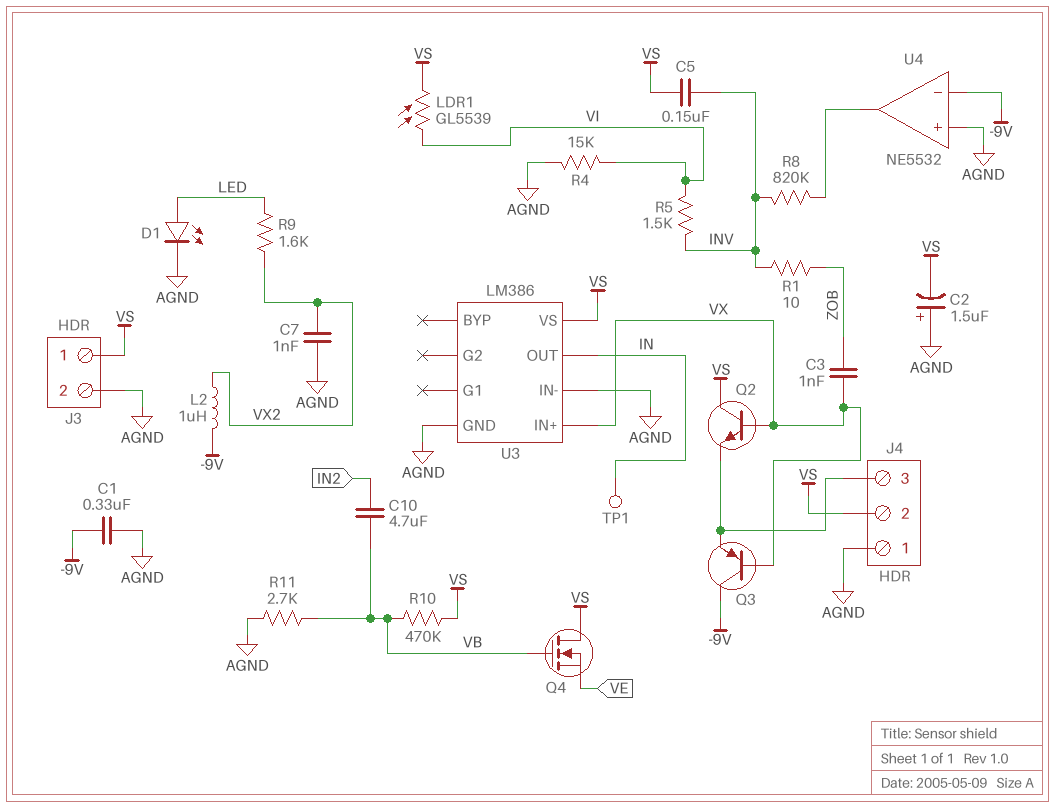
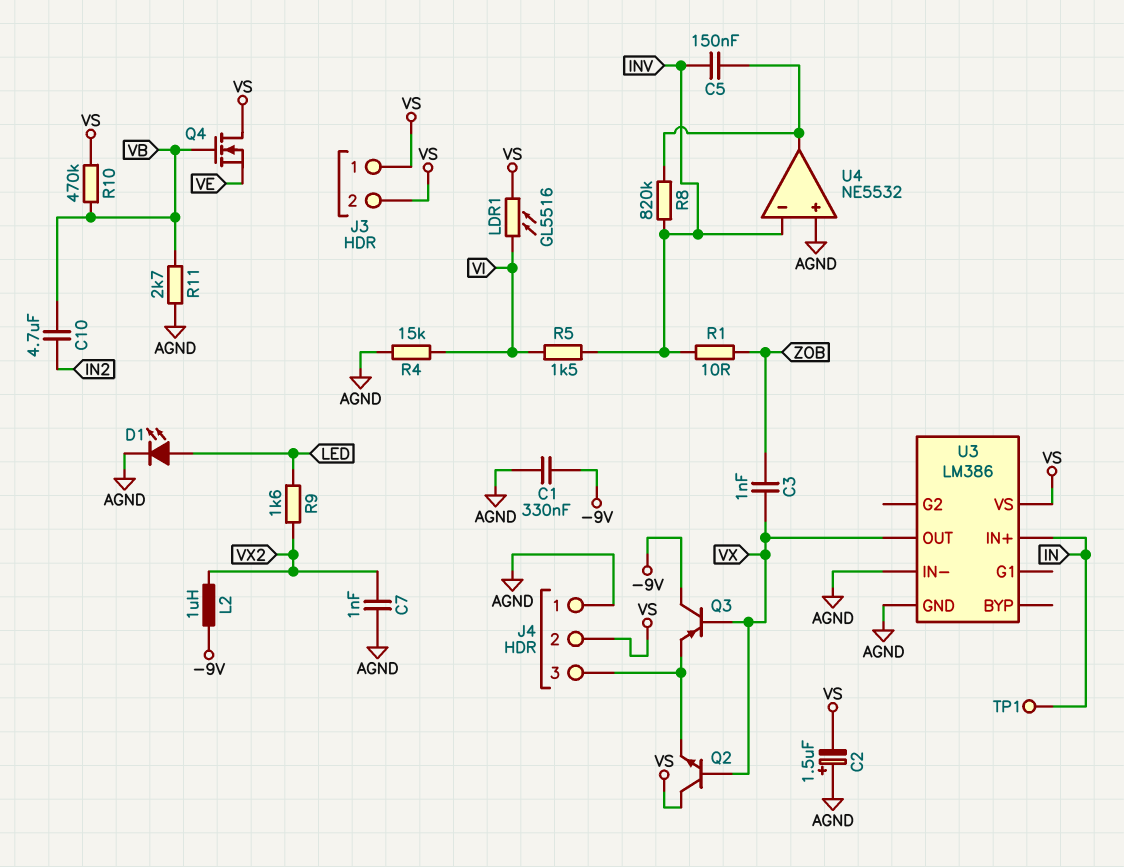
C5: 150nF (INV, VS) -> 150nF (INV, U4/out)
J3 pin 2: AGND -> VS
LDR1: GL5539 (VI, VS) -> GL5516 (VI, VS)
U3 pin IN+: VX -> IN
U3 pin OUT: IN -> VX
U4 pin in-: -9V -> INV

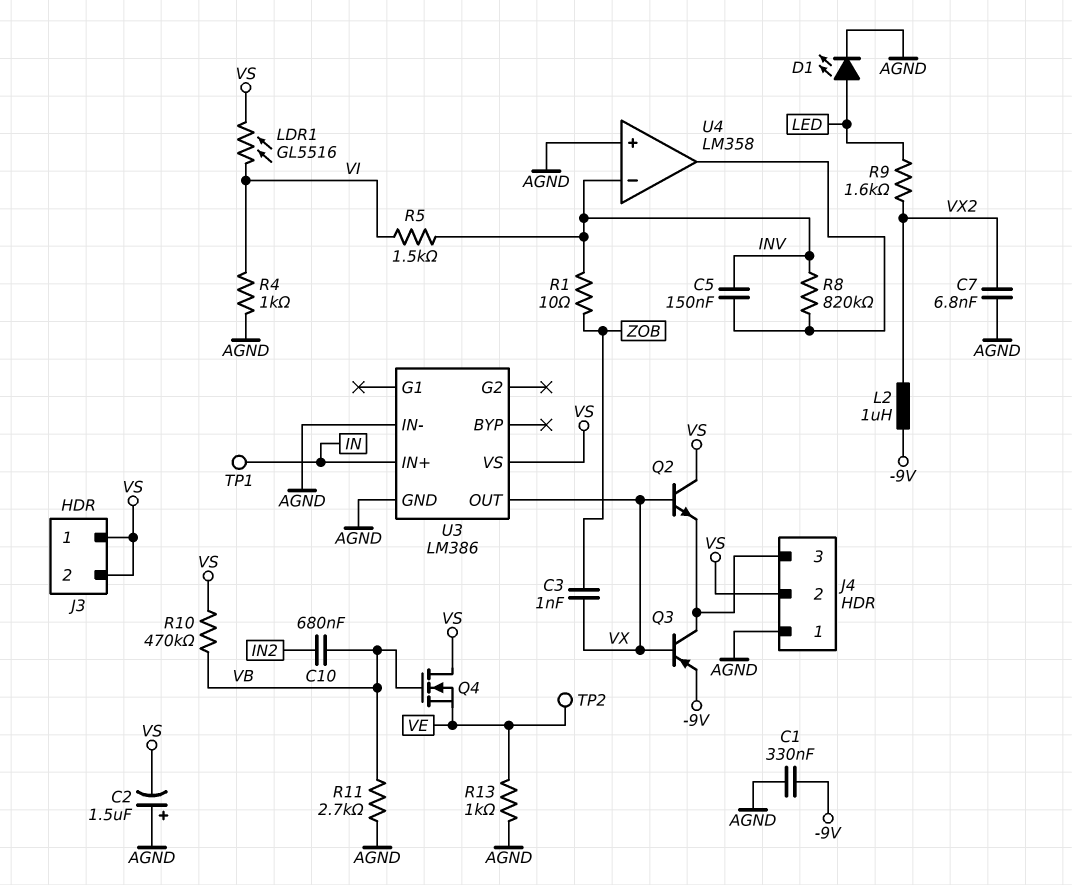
C7: 1nF (AGND, VX2) -> 6.8nF (AGND, VX2)
C10: 4.7uF (IN2, VB) -> 680nF (IN2, VB)
Q3: PNP (B VX, C -9V, E J4/3) -> PNP (B VX, C J4/3, E -9V)
R4: 15k (AGND, VI) -> 1k (AGND, VI)
R13: none -> 1k (AGND, VE)
TP2: none -> test point (VE)
U4: NE5532 -> LM358

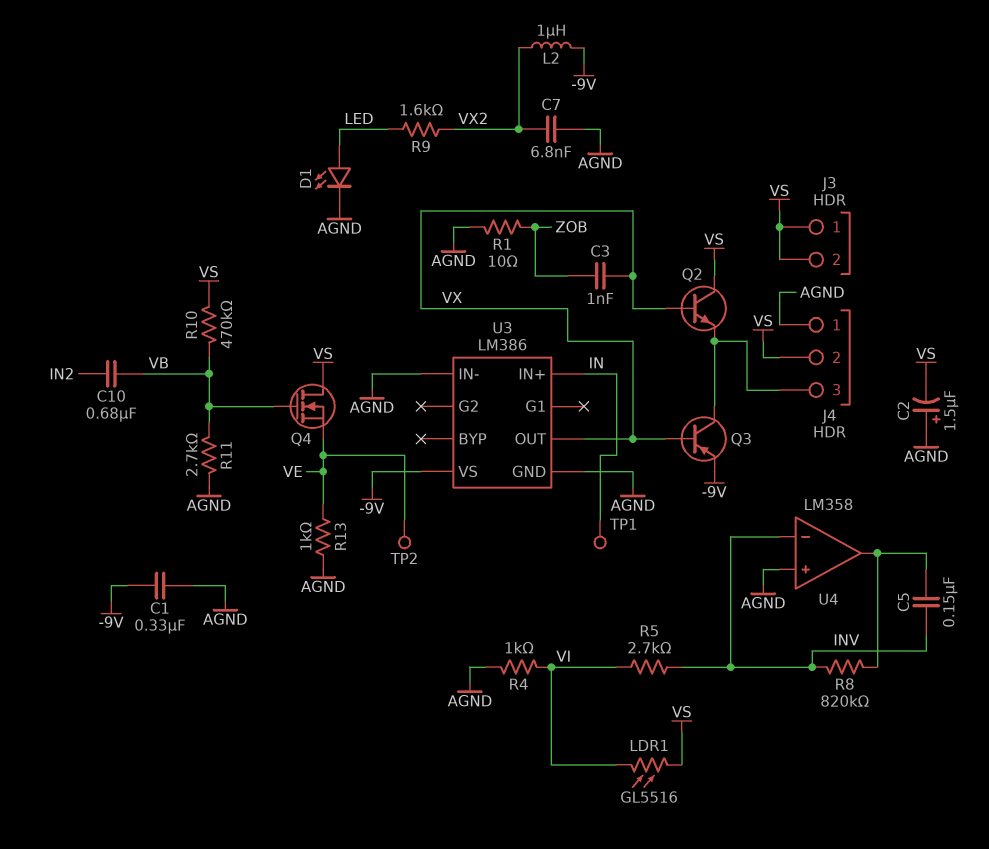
R1: 10 (INV, ZOB) -> 10 (AGND, ZOB)
R5: 1.5k (INV, VI) -> 2.7k (INV, VI)
U3 pin VS: VS -> -9V

